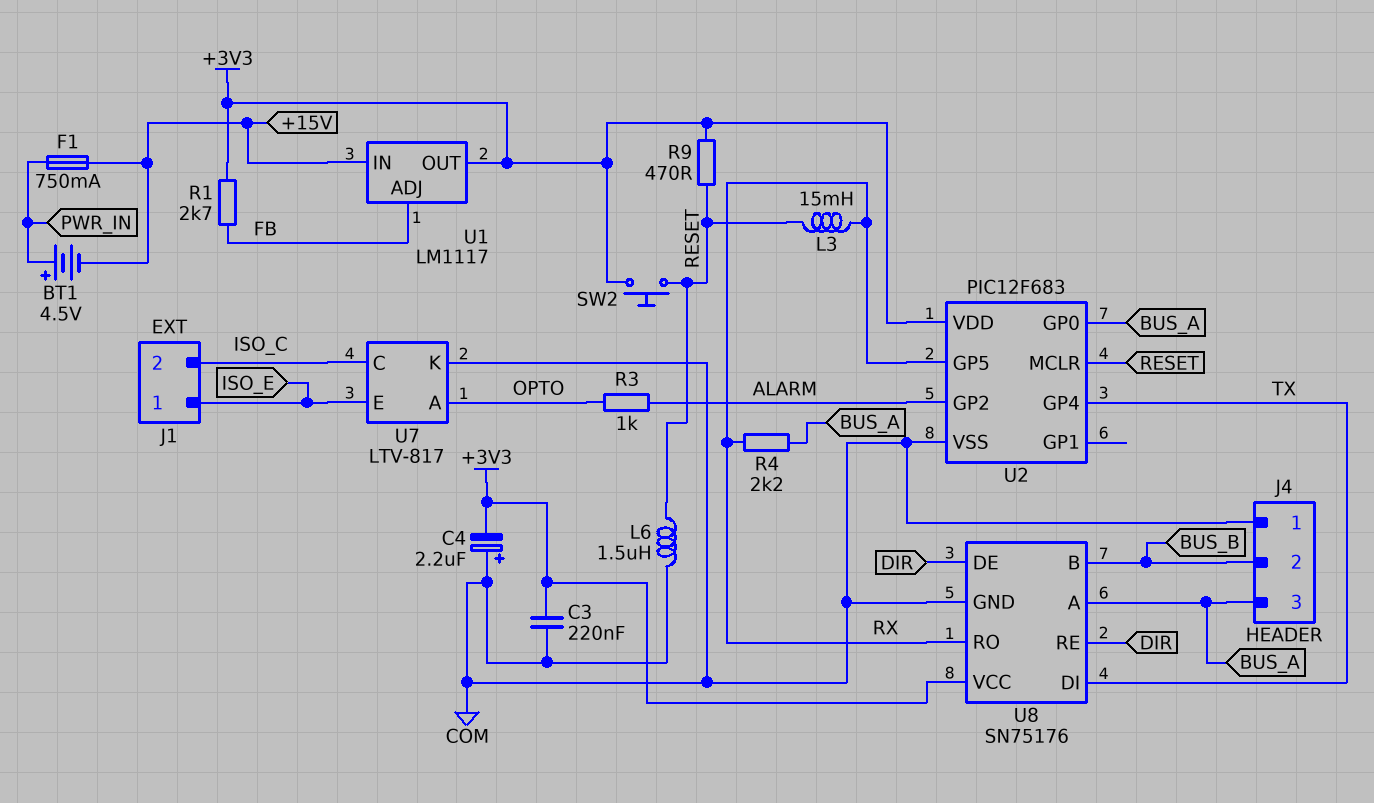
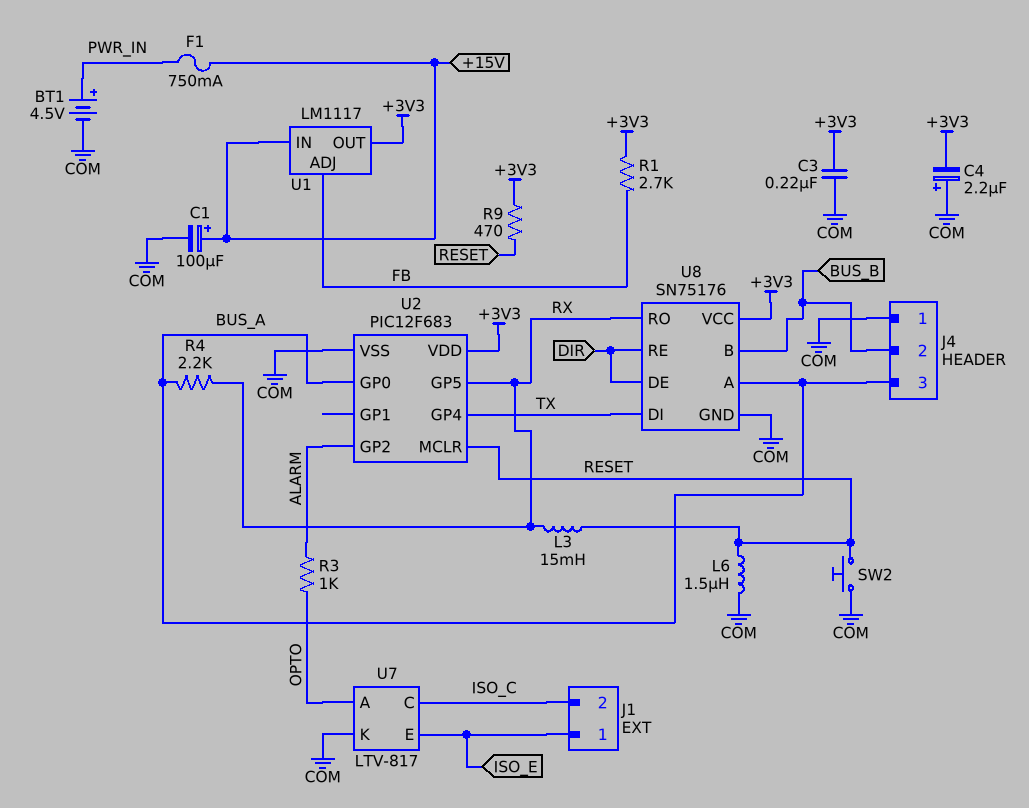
BT1: 4.5V (plus PWR_IN, minus +15V) -> 4.5V (plus PWR_IN, minus COM)
C1: none -> 100uF (plus +15V, minus COM)
SW2: button (+3V3, RESET) -> button (COM, RESET)

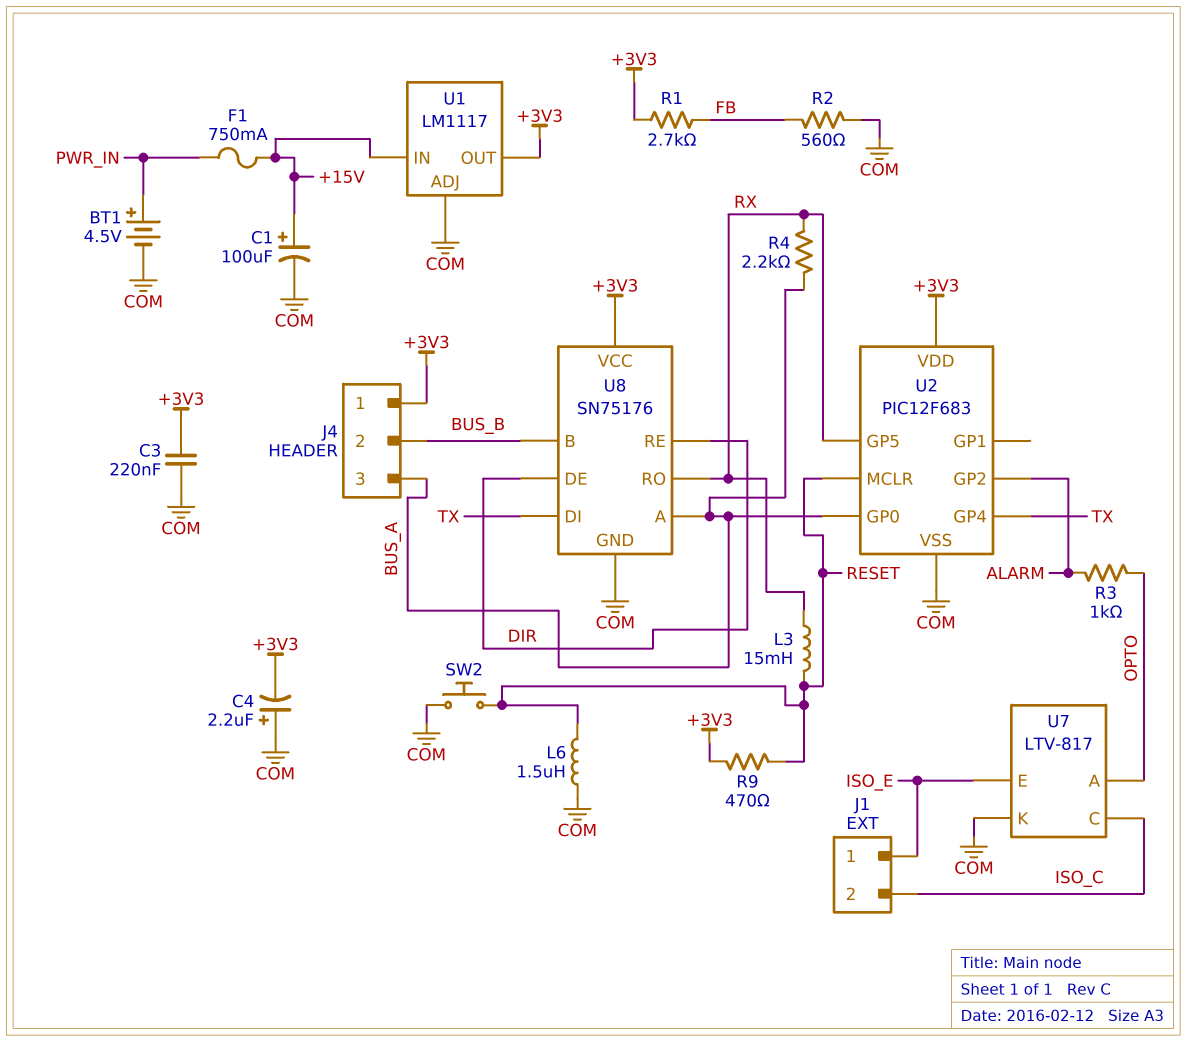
J4 pin 1: COM -> +3V3
R2: none -> 560 (COM, FB)
U1 pin ADJ: FB -> COM

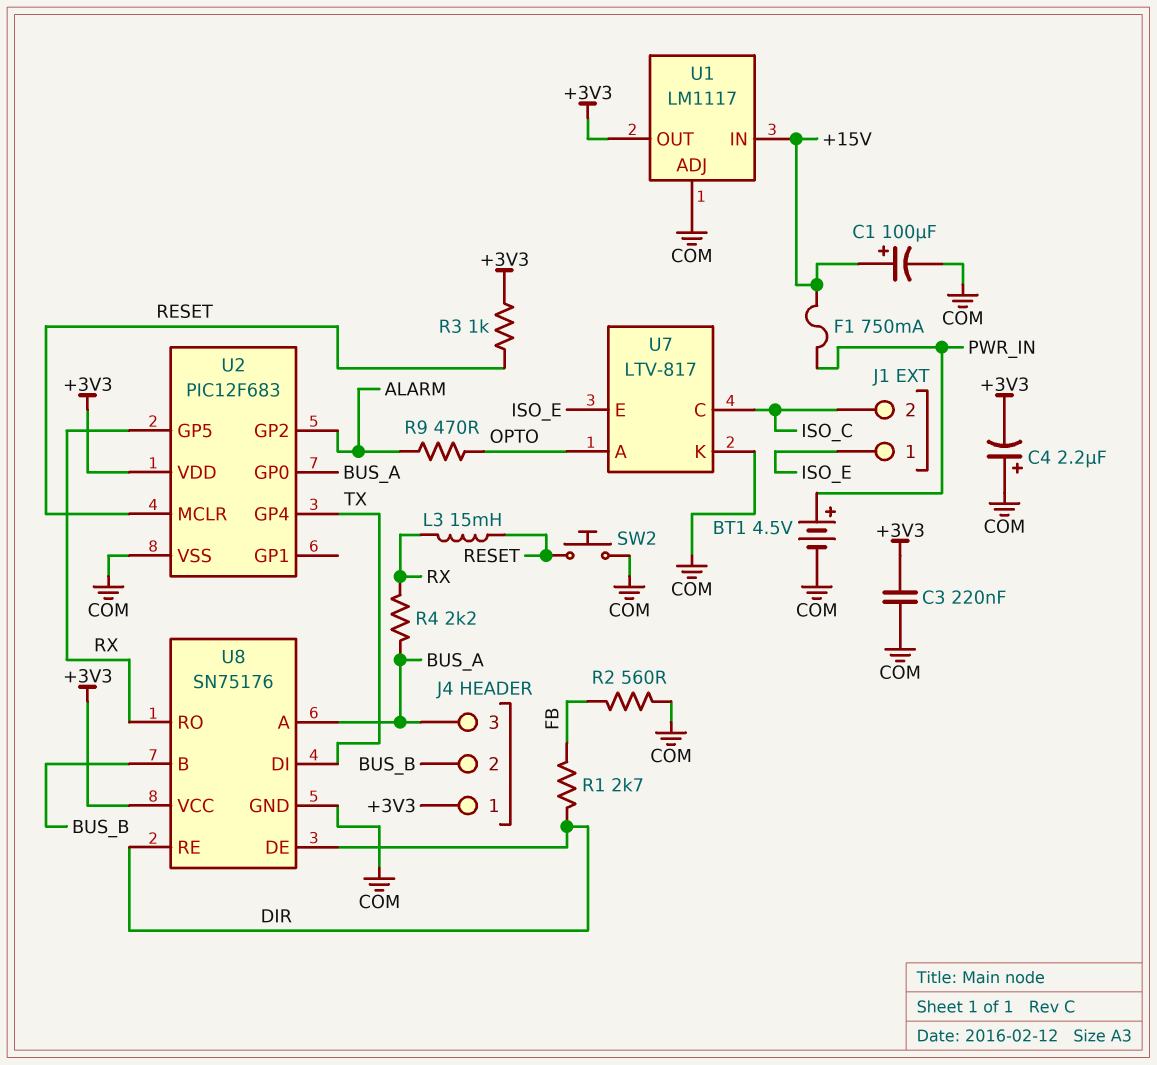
L6: 1.5uH (COM, RESET) -> none
R1: 2.7k (+3V3, FB) -> 2.7k (DIR, FB)
R3: 1k (ALARM, OPTO) -> 1k (+3V3, RESET)
R9: 470 (+3V3, RESET) -> 470 (ALARM, OPTO)

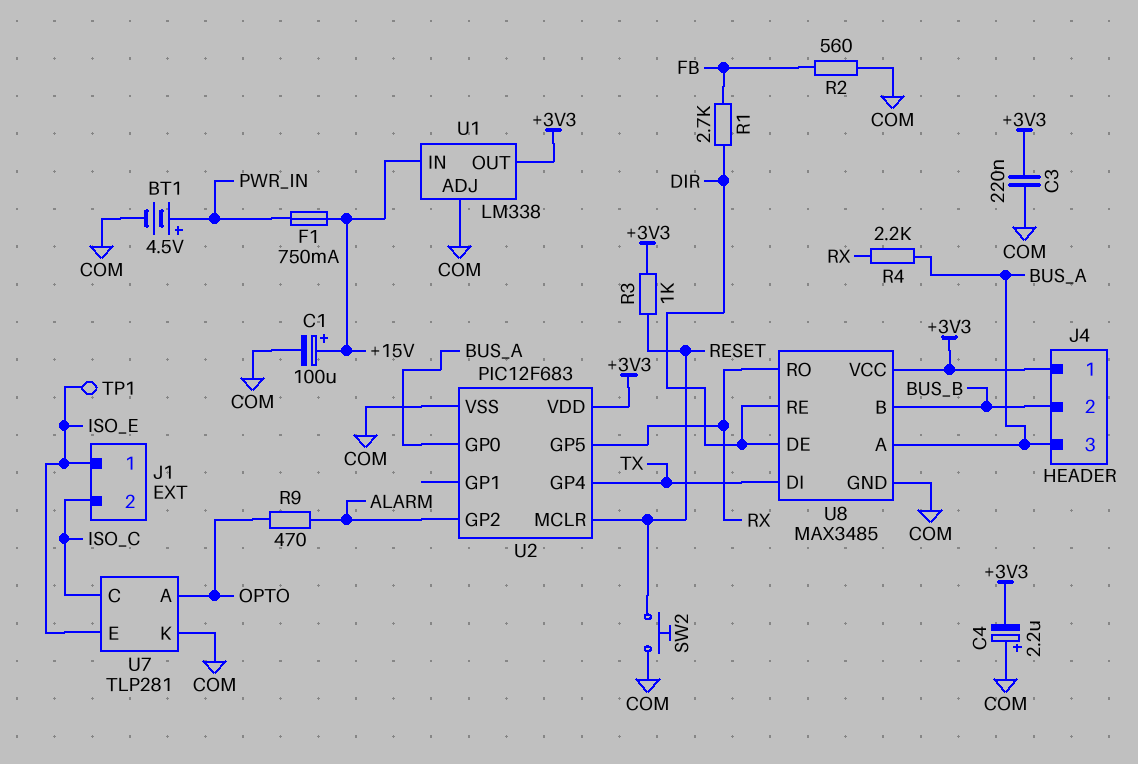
L3: 15mH (RESET, RX) -> none
TP1: none -> test point (ISO_E)
U1: LM1117 -> LM338
U7: LTV-817 -> TLP281
U8: SN75176 -> MAX3485

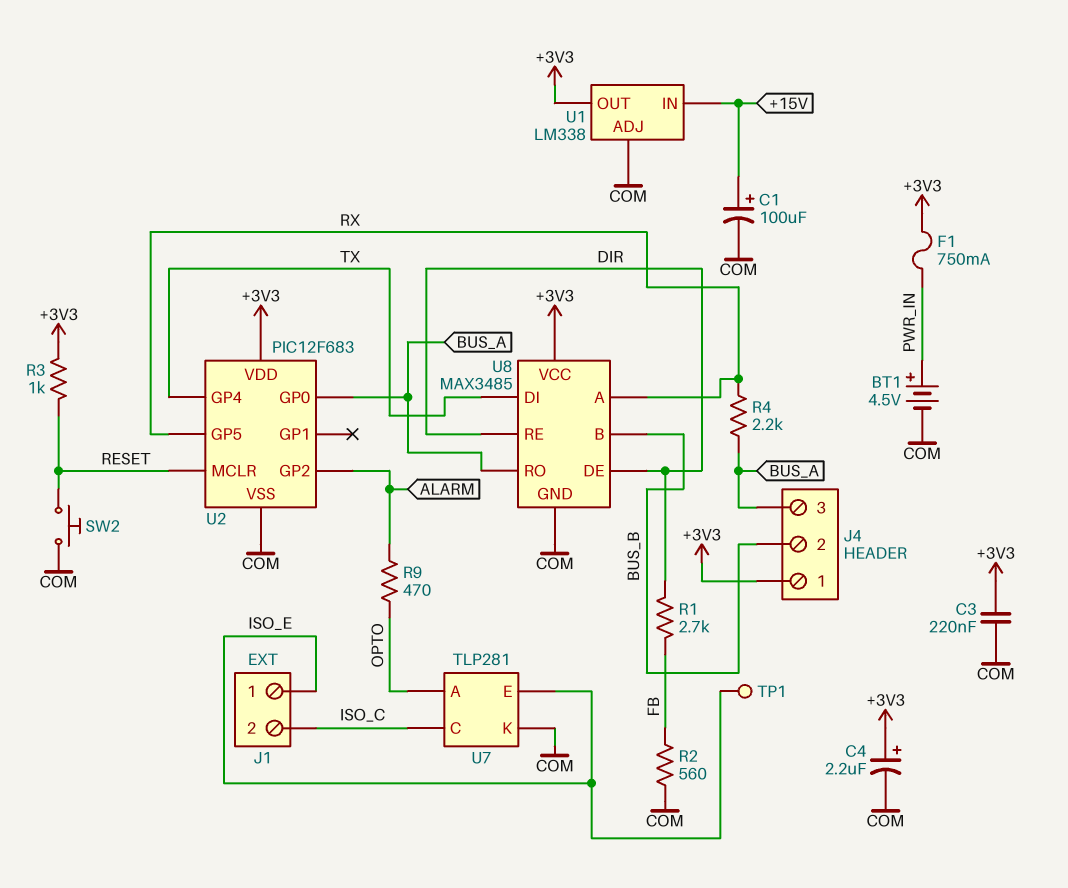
C4: 2.2uF (plus COM, minus +3V3) -> 2.2uF (plus +3V3, minus COM)
F1: 750mA (+15V, PWR_IN) -> 750mA (+3V3, PWR_IN)
U8 pin A: BUS_A -> RX
U8 pin RO: RX -> BUS_A

